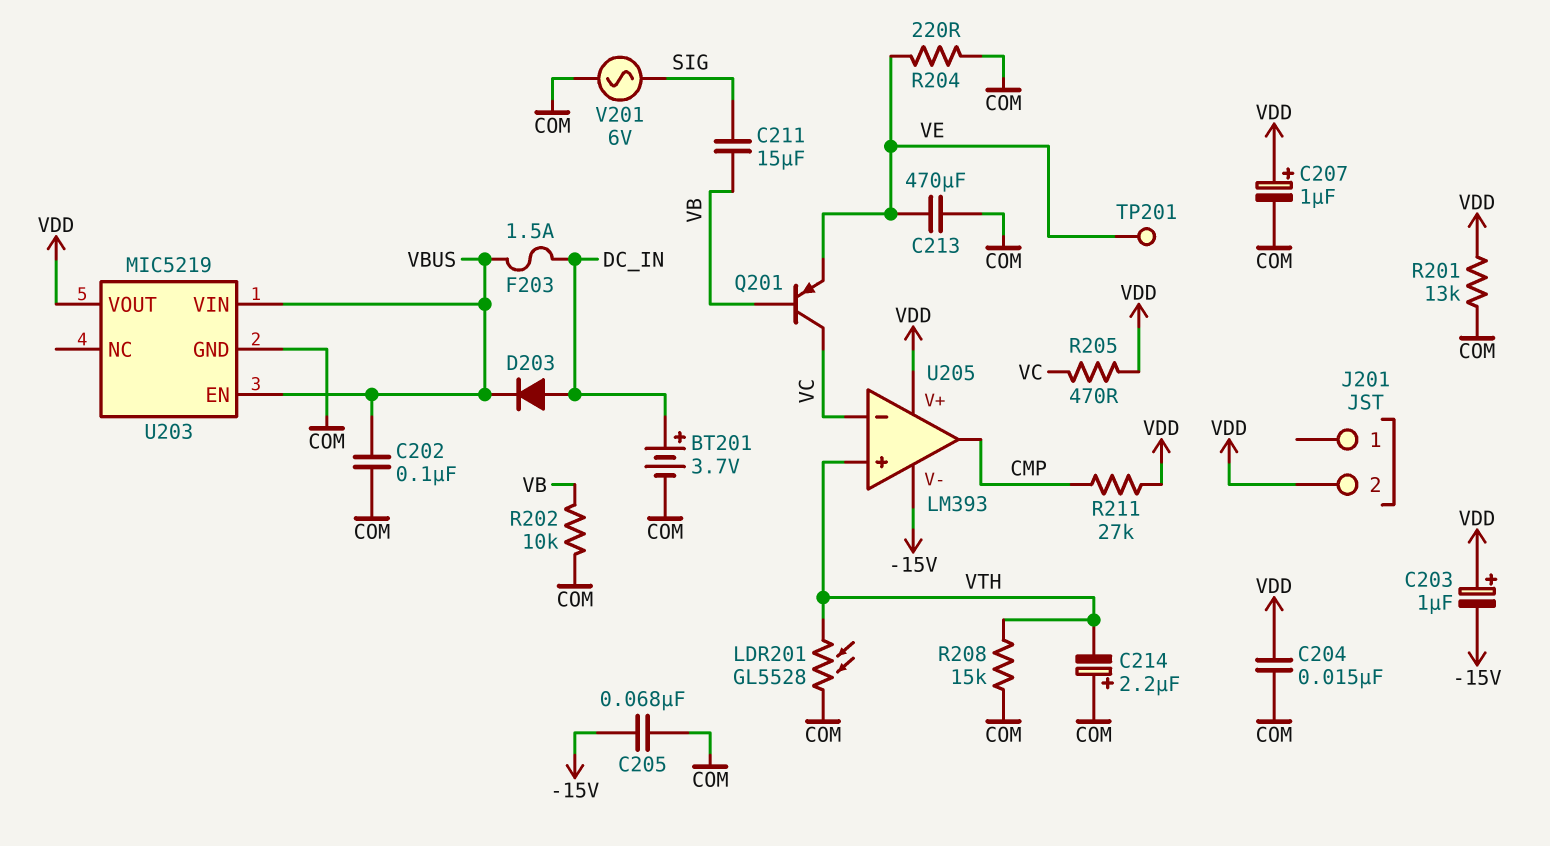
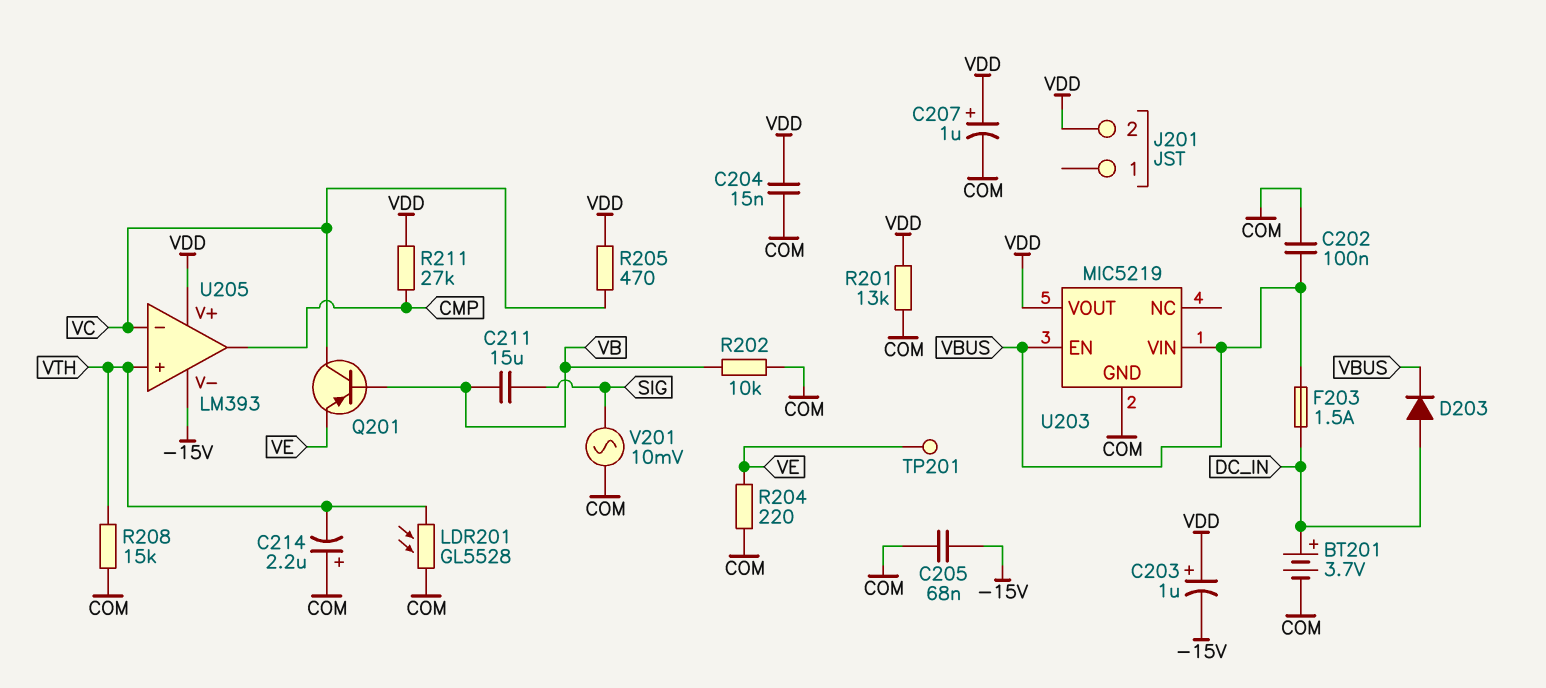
C213: 470uF (COM, VE) -> none
V201: AC 6V (COM, SIG) -> AC 10mV (COM, SIG)

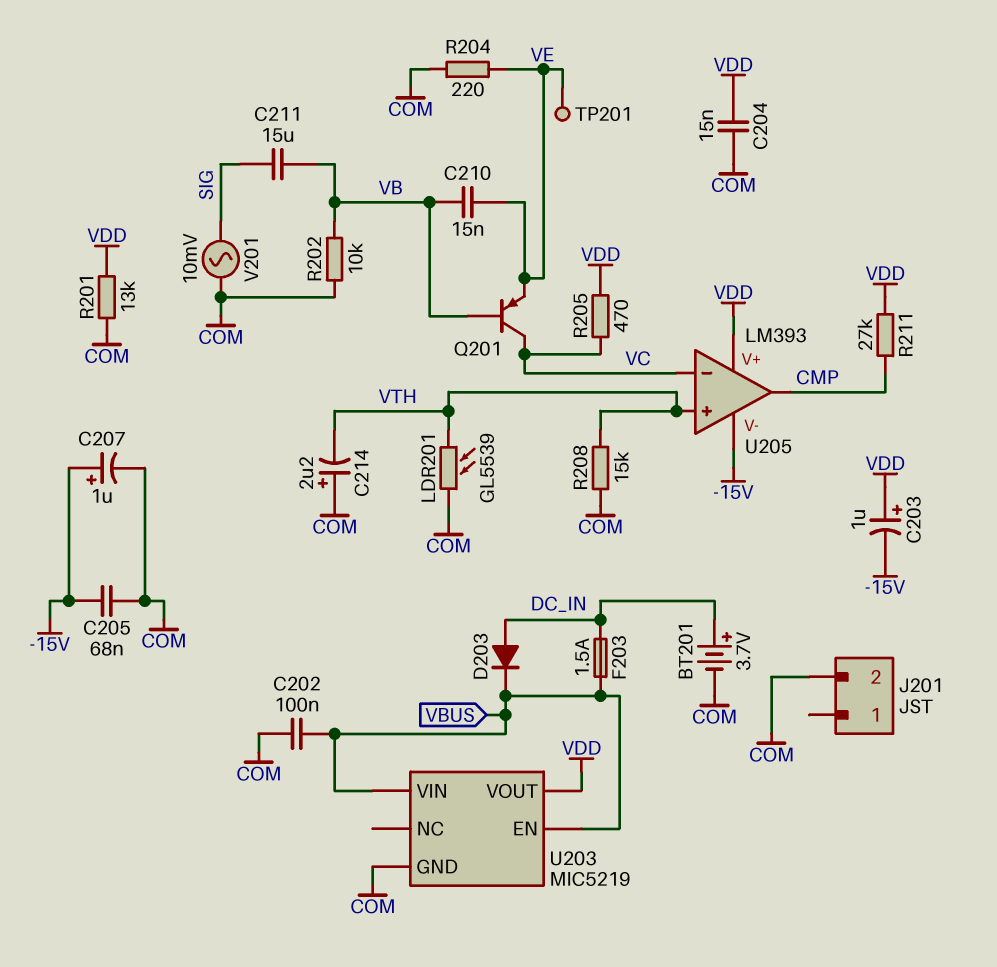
C207: 1uF (plus VDD, minus COM) -> 1uF (plus -15V, minus COM)
C210: none -> 15nF (VB, VE)
J201 pin 2: VDD -> COM
LDR201: GL5528 (COM, VTH) -> GL5539 (COM, VTH)

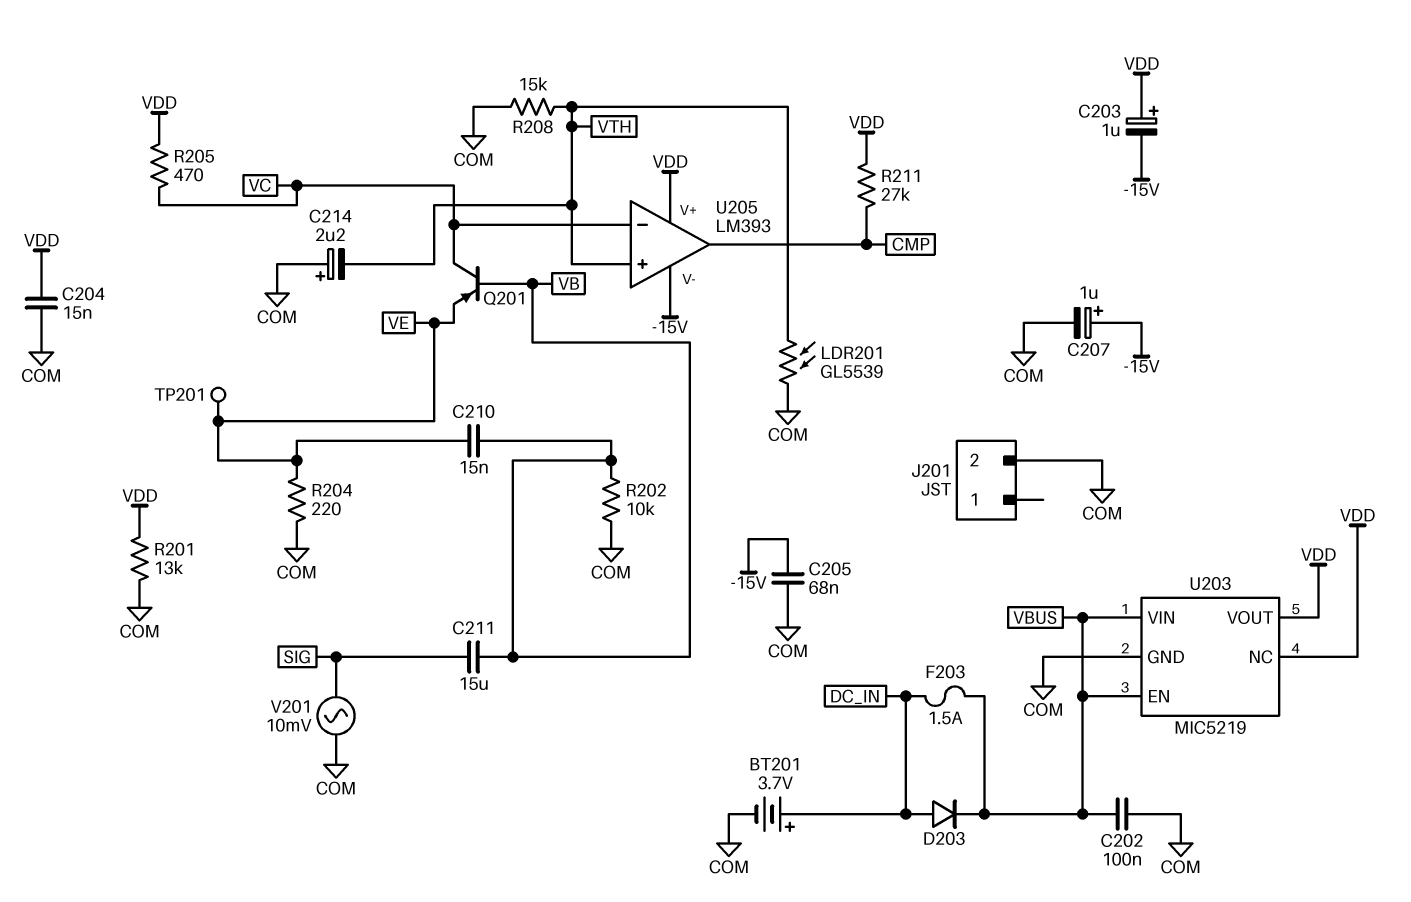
U203 pin NC: none -> VDD

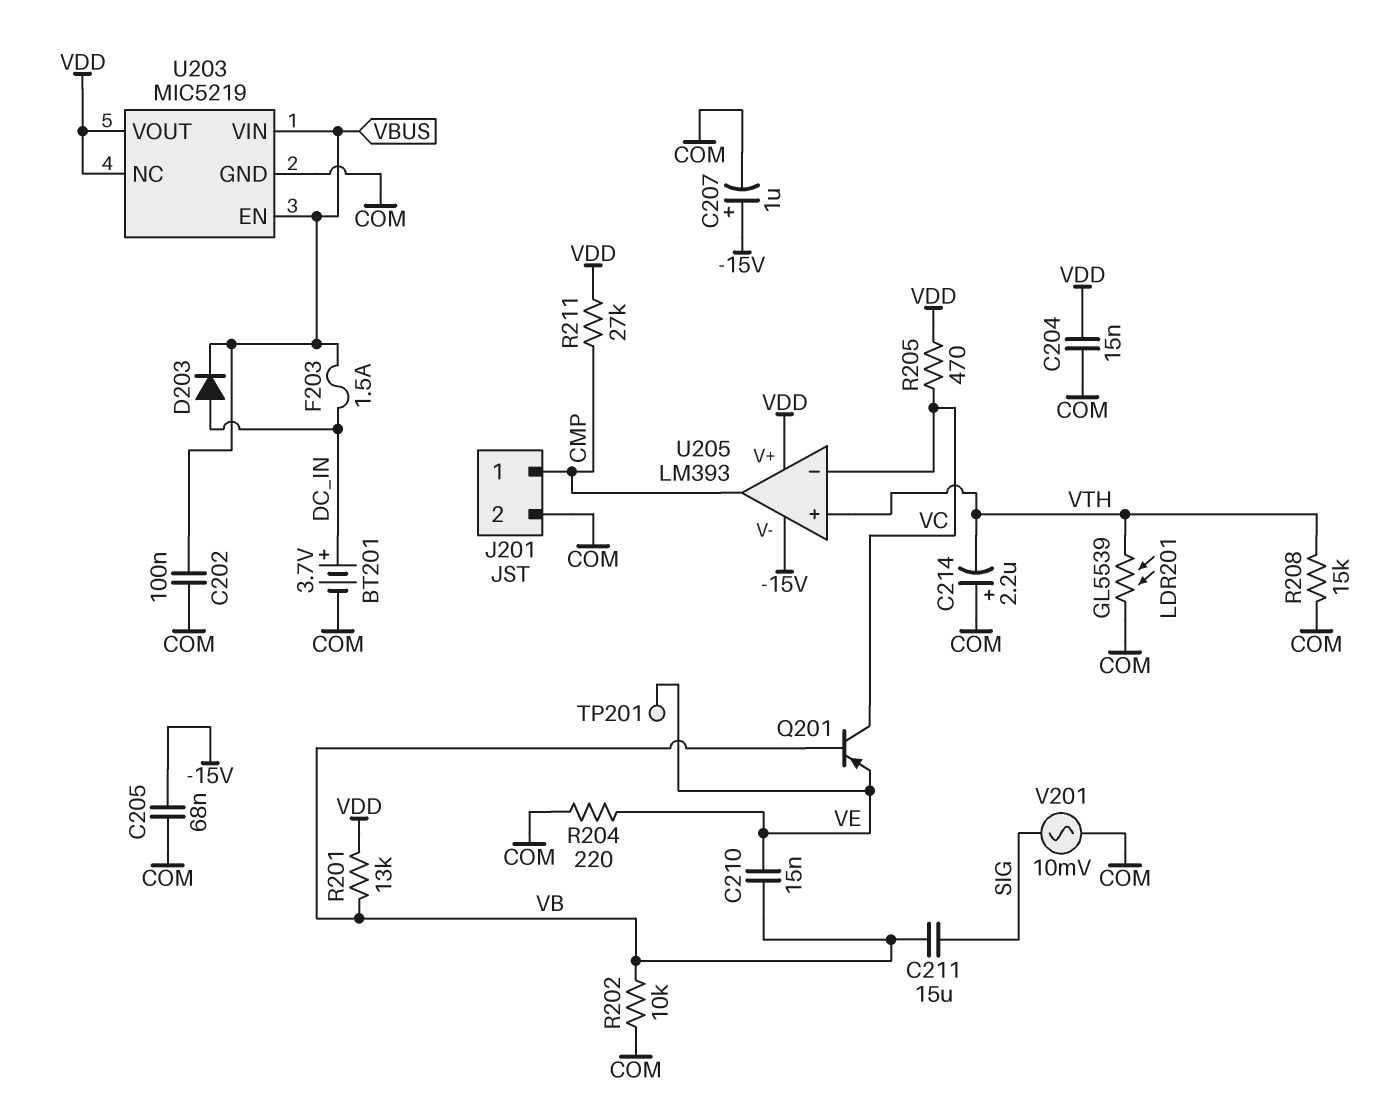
C203: 1uF (plus VDD, minus -15V) -> none
J201 pin 1: none -> CMP
R201: 13k (COM, VDD) -> 13k (VB, VDD)

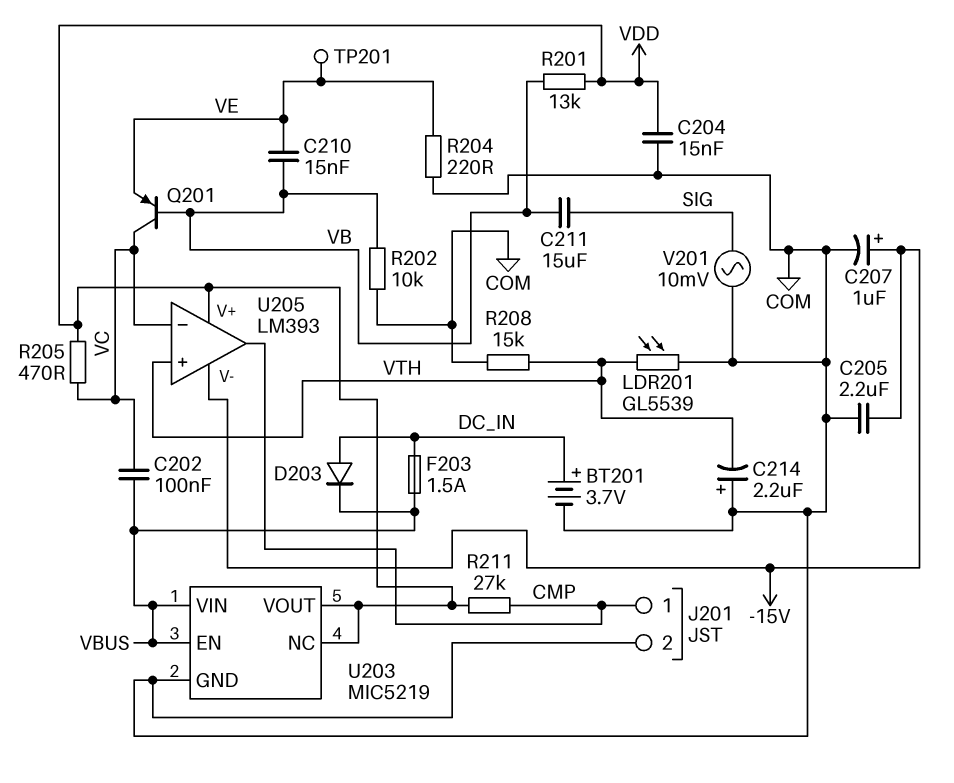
C202: 100nF (COM, VBUS) -> 100nF (VBUS, VC)
C205: 68nF (-15V, COM) -> 2.2uF (-15V, COM)

